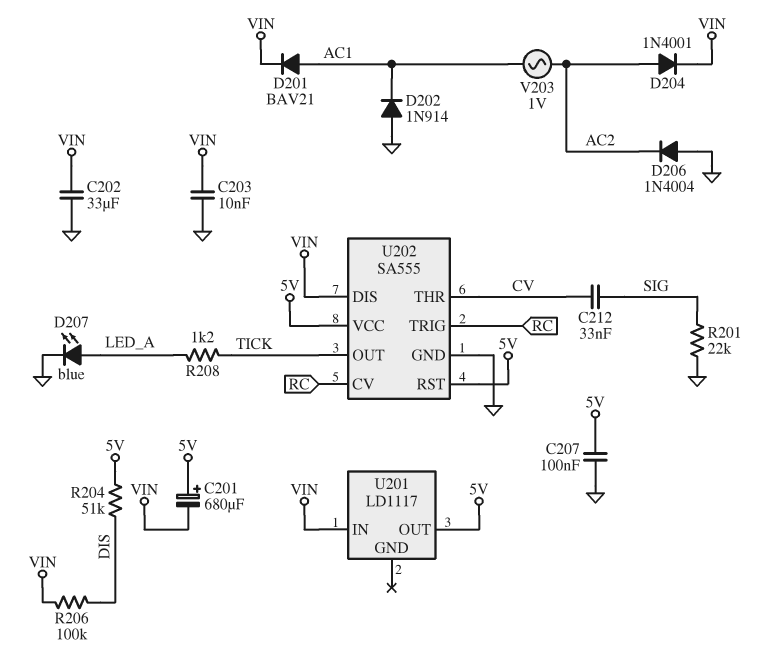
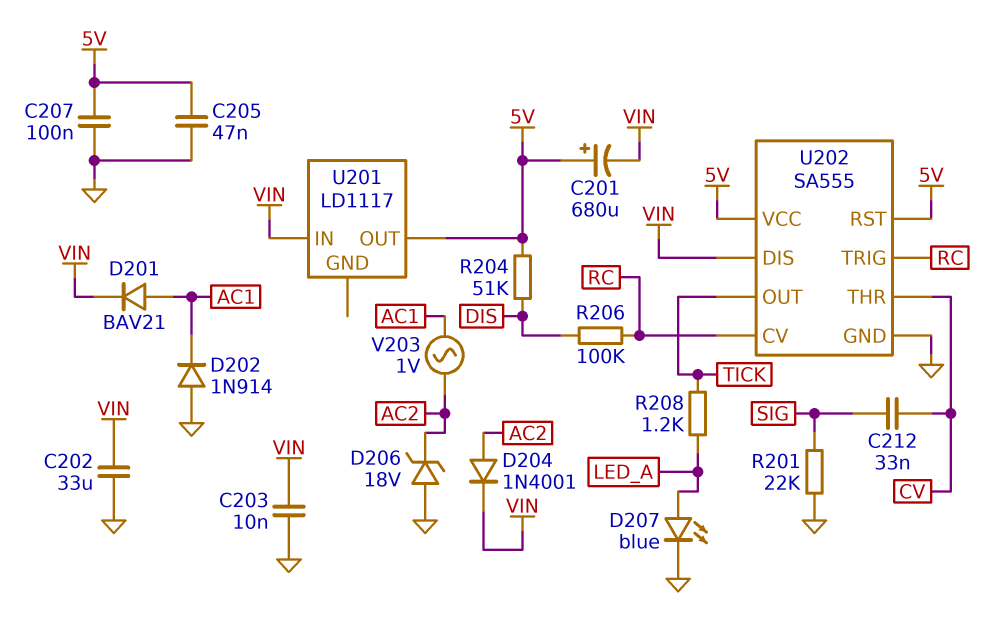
C205: none -> 47nF (5V, GND)
D206: diode 1N4004 (A GND, K AC2) -> zener 18V (A GND, K AC2)
R206: 100k (DIS, VIN) -> 100k (DIS, RC)

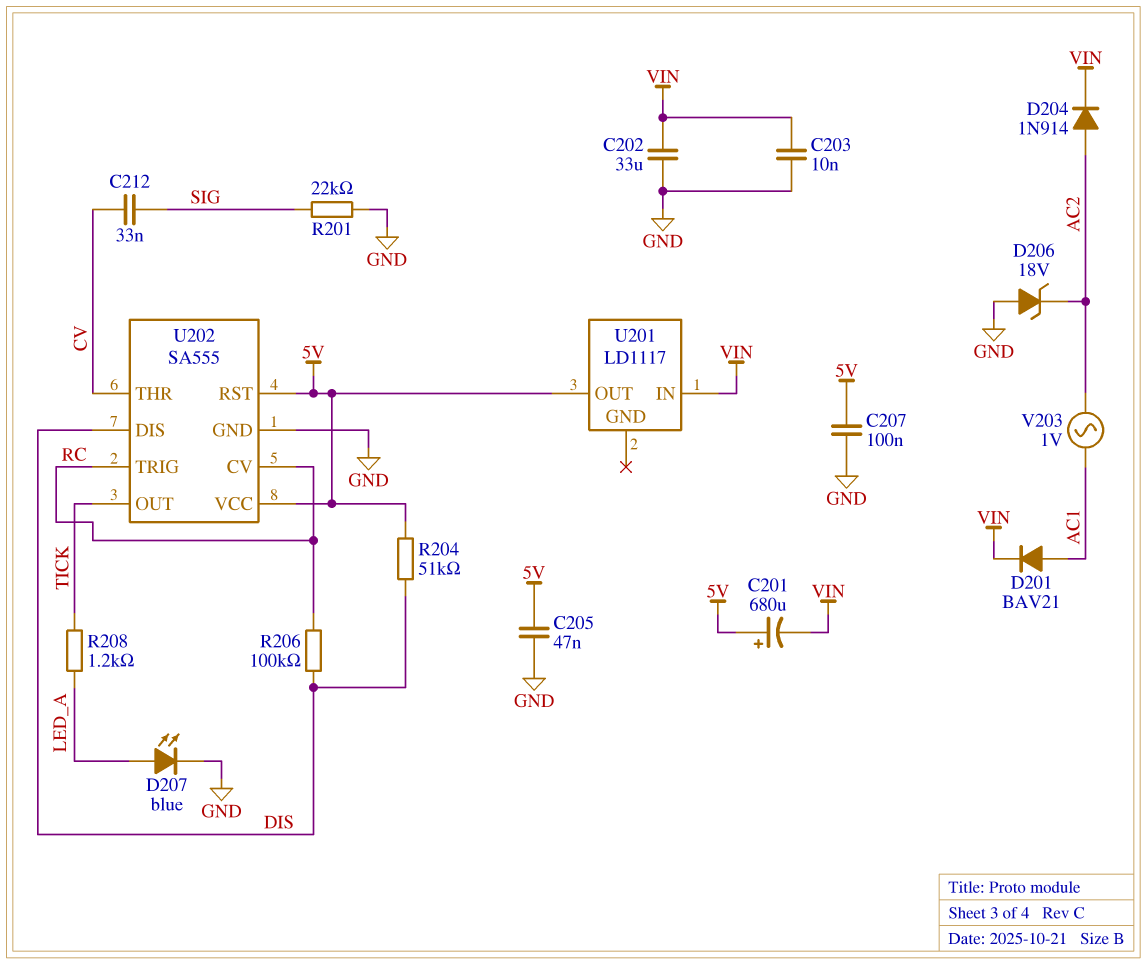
D202: diode 1N914 (A GND, K AC1) -> none
D204: diode 1N4001 (A AC2, K VIN) -> diode 1N914 (A AC2, K VIN)
U202 pin DIS: VIN -> DIS

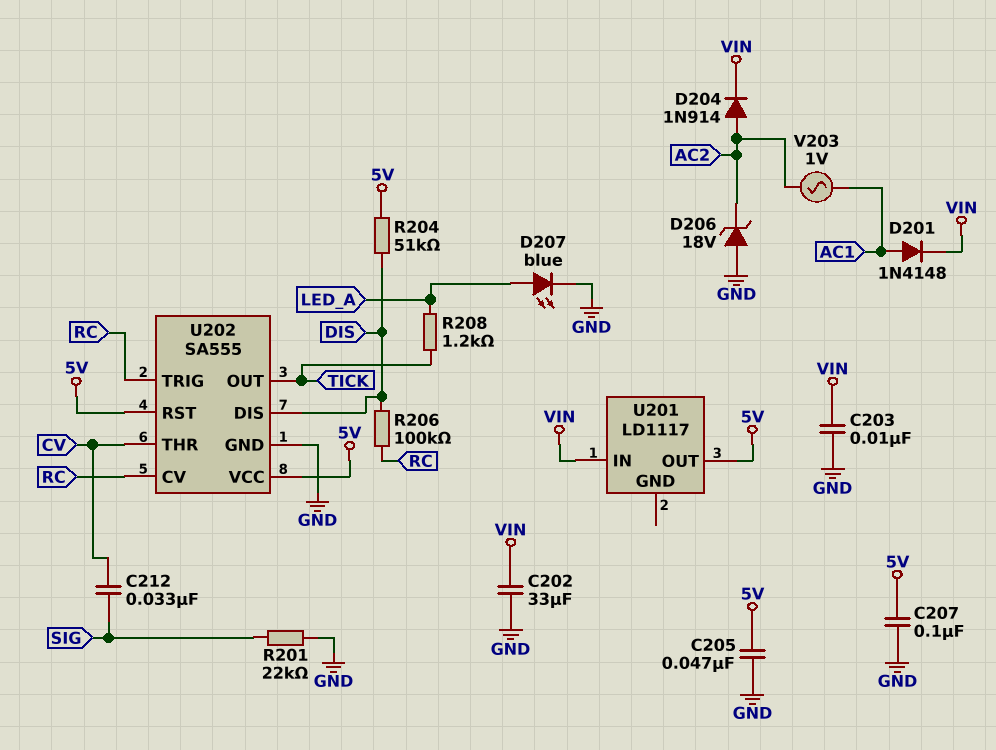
C201: 680uF (plus 5V, minus VIN) -> none
D201: diode BAV21 (A AC1, K VIN) -> diode 1N4148 (A AC1, K VIN)

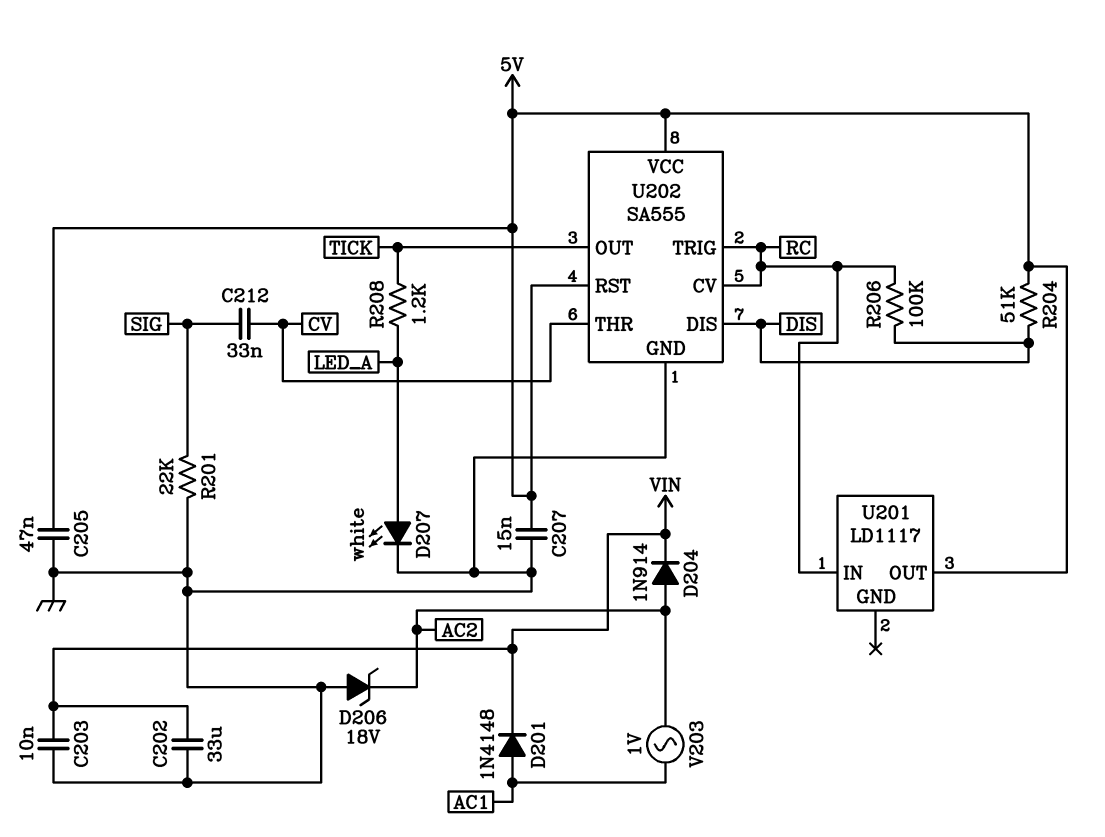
C207: 100nF (5V, GND) -> 15nF (5V, GND)
D207: LED blue (A LED_A, K GND) -> LED white (A LED_A, K GND)
U201 pin IN: VIN -> RC

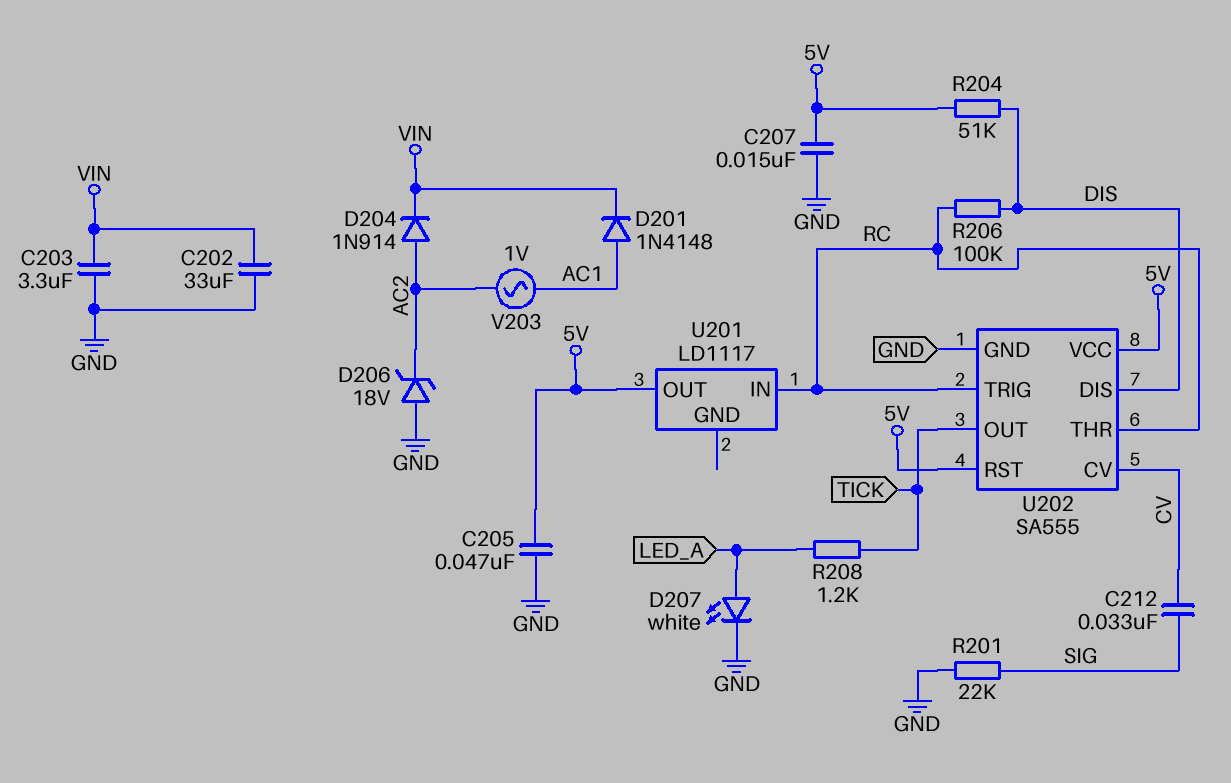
C203: 10nF (GND, VIN) -> 3.3uF (GND, VIN)
U202 pin CV: RC -> CV
U202 pin THR: CV -> RC

